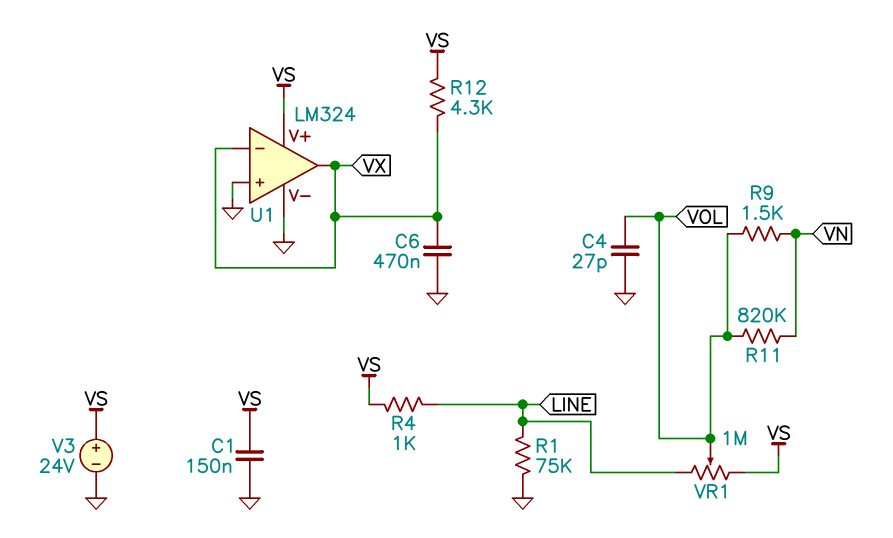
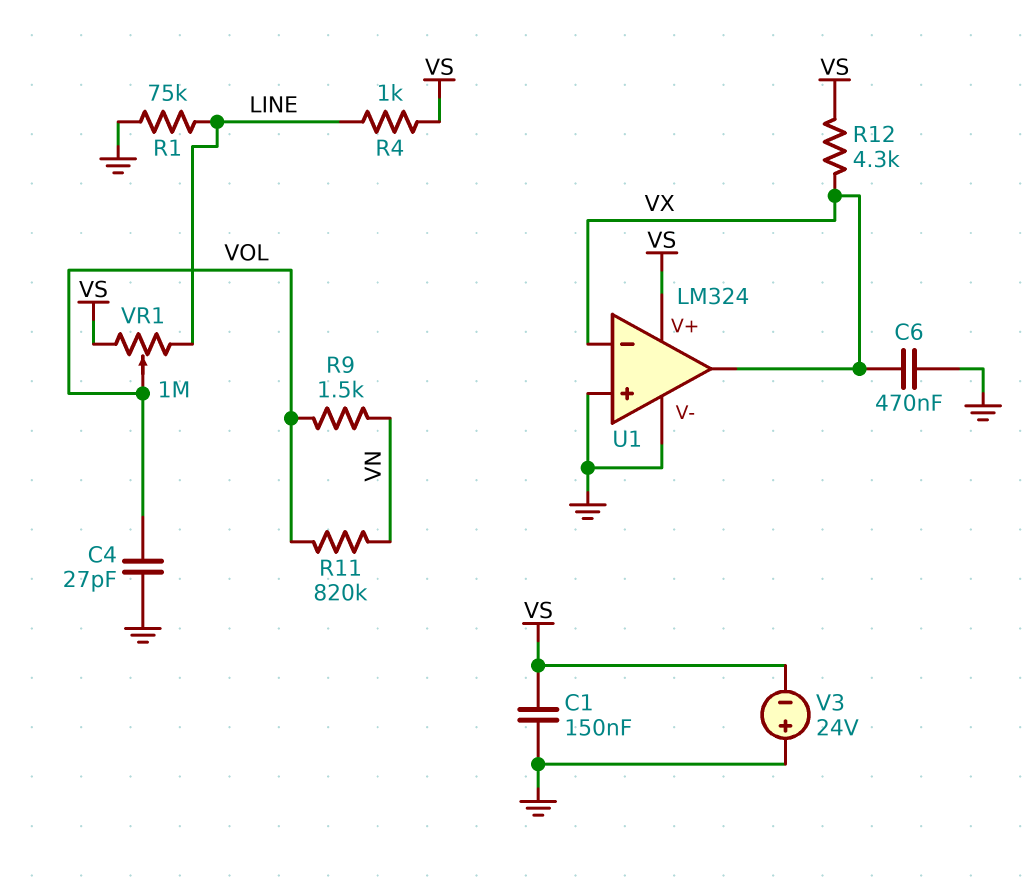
V3: 24V (plus VS, minus GND) -> 24V (plus GND, minus VS)

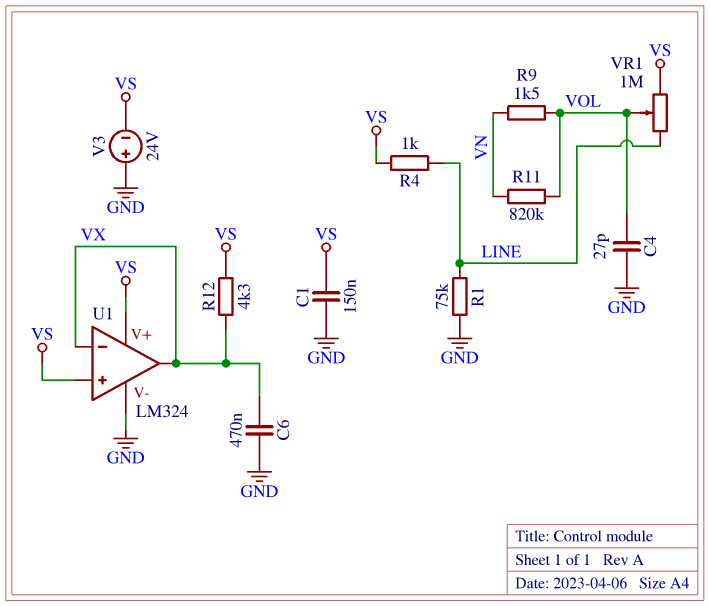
U1 pin in+: GND -> VS

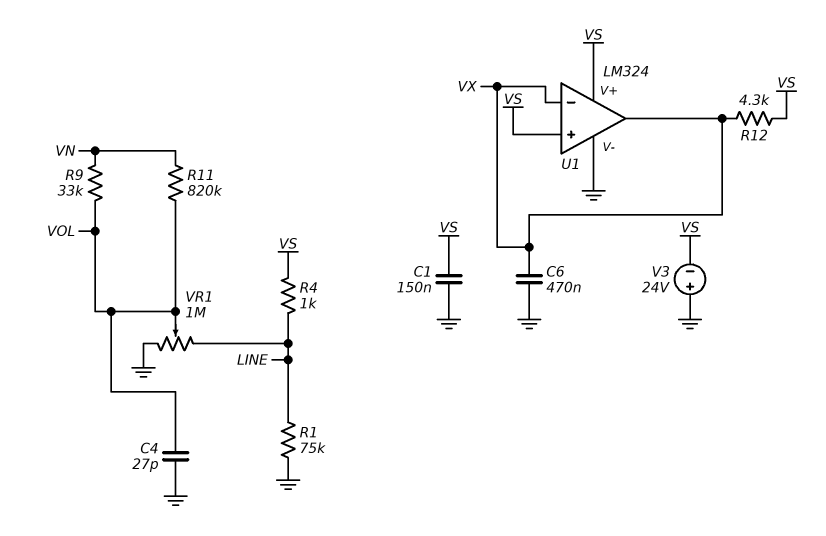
R9: 1.5k (VN, VOL) -> 33k (VN, VOL)
VR1: 1M (LINE, VS, wiper VOL) -> 1M (GND, LINE, wiper VOL)

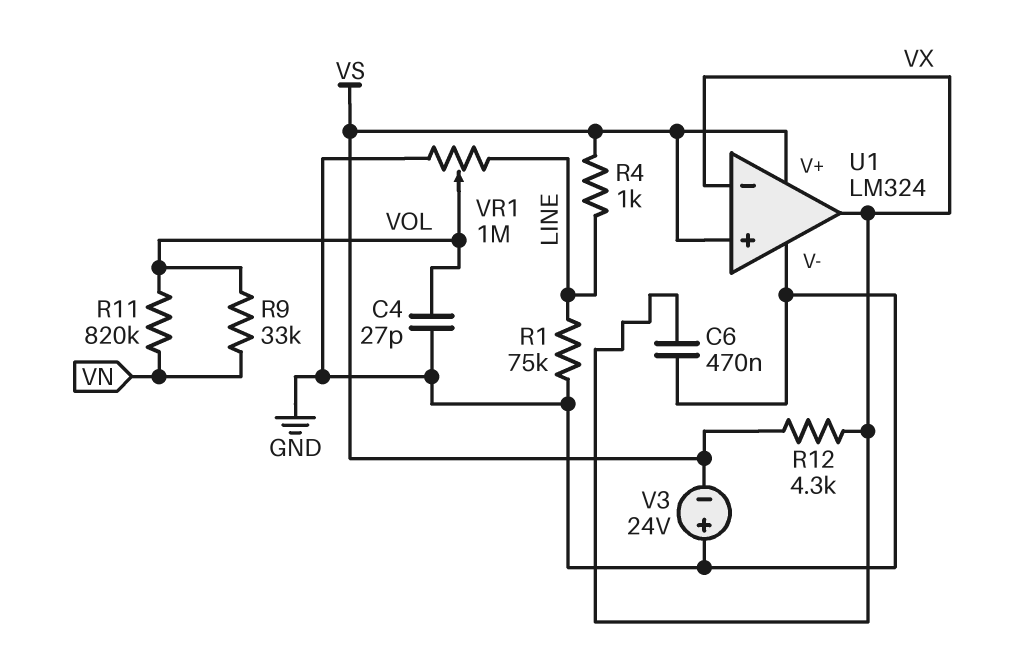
C1: 150nF (GND, VS) -> none

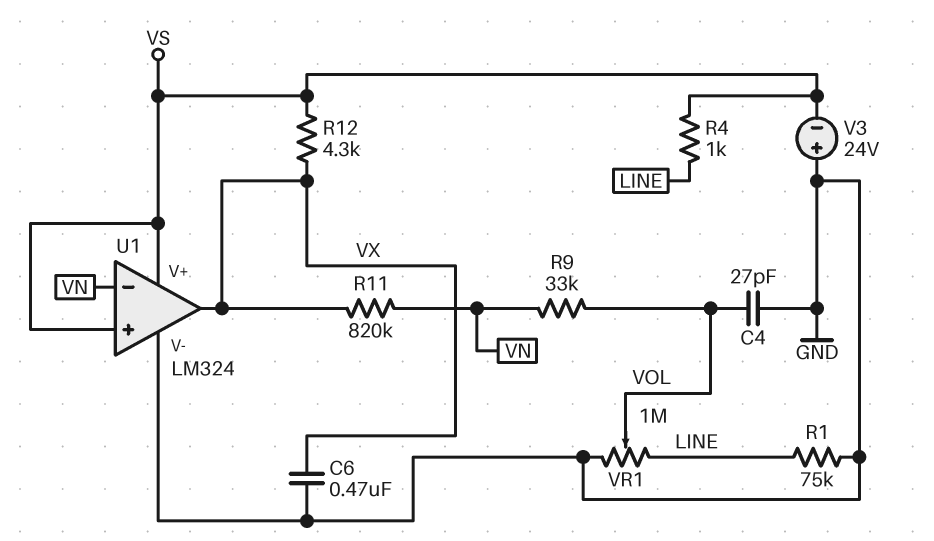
R11: 820k (VN, VOL) -> 820k (VN, VX)
U1 pin in-: VX -> VN

